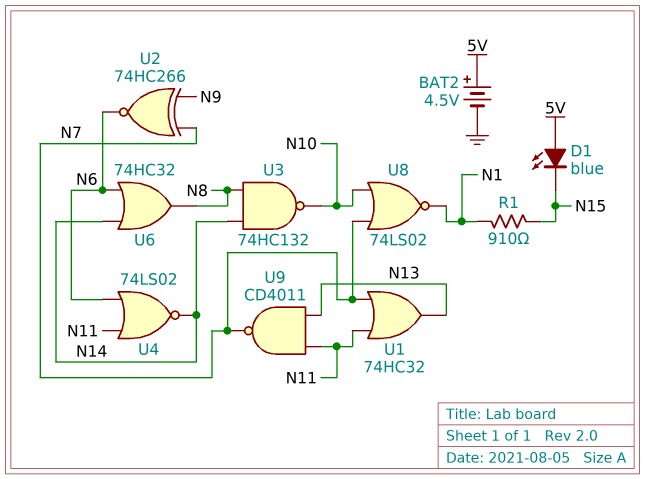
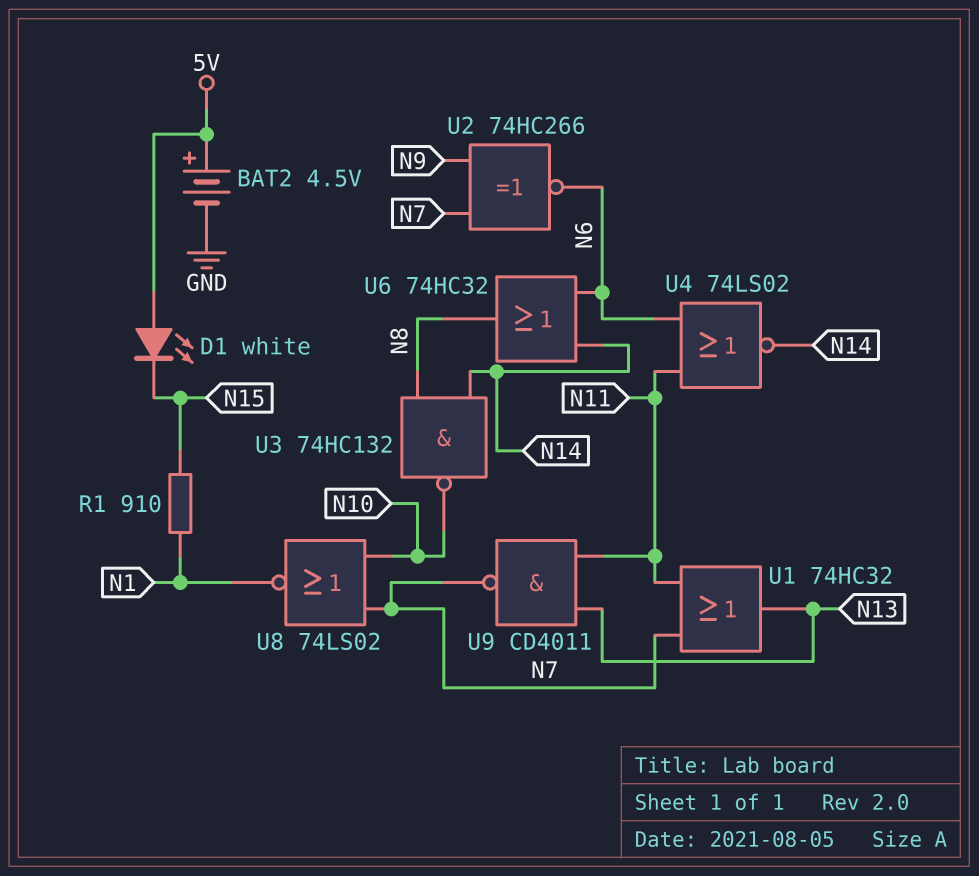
D1: LED blue (A 5V, K N15) -> LED white (A 5V, K N15)

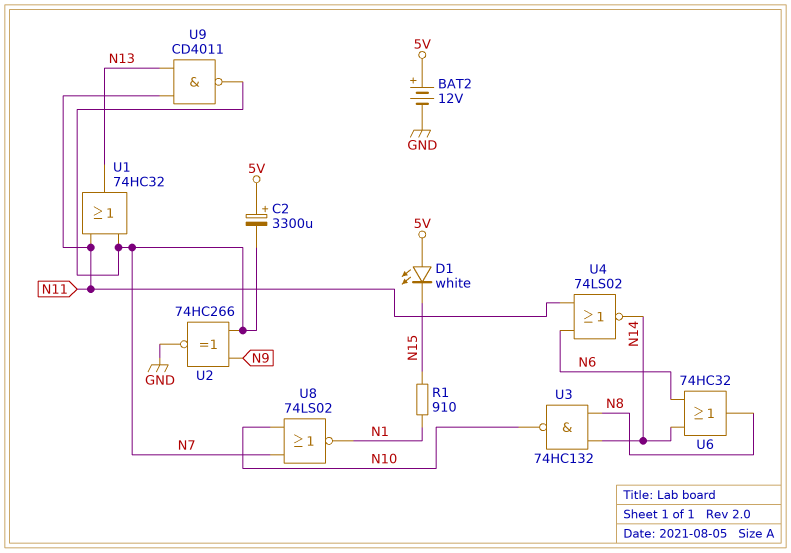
BAT2: 4.5V (plus 5V, minus GND) -> 12V (plus 5V, minus GND)
C2: none -> 3300uF (plus 5V, minus N7)
U2: XNOR 74HC266 (in N7, in N9, out N6) -> XNOR 74HC266 (in N7, in N9, out GND)

